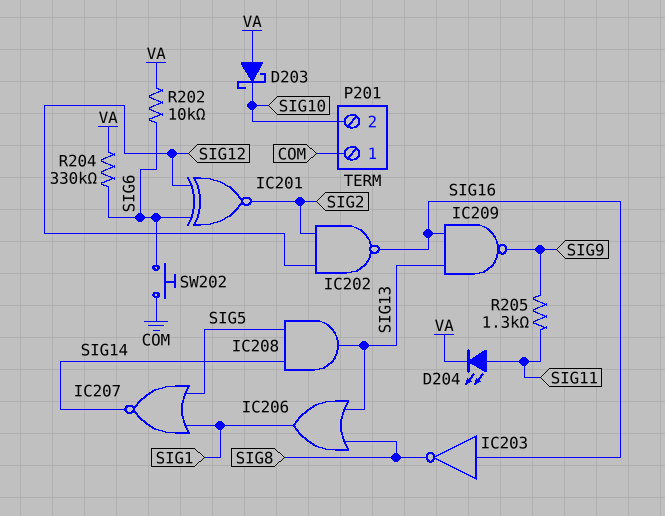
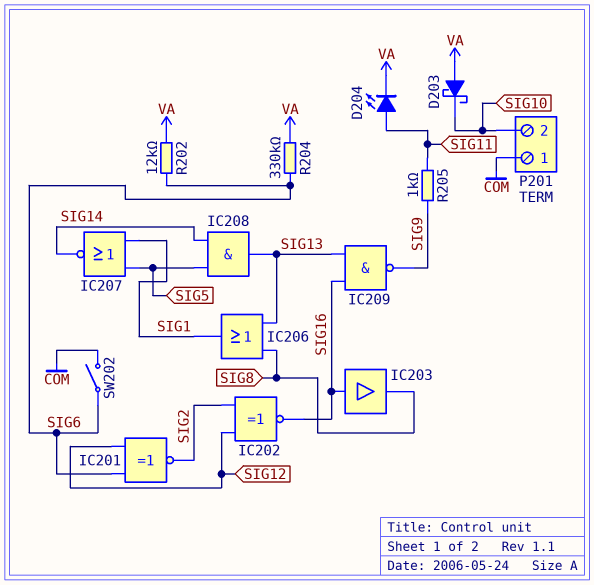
IC202: NAND (in SIG2, in SIG12, out SIG16) -> XNOR (in SIG2, in SIG12, out SIG16)
IC203: NOT (in SIG16, out SIG8) -> buffer (in SIG16, out SIG8)
R202: 10k (SIG6, VA) -> 12k (SIG6, VA)
R205: 1.3k (SIG9, SIG11) -> 1k (SIG9, SIG11)
SW202: button (COM, SIG6) -> switch (COM, SIG6)

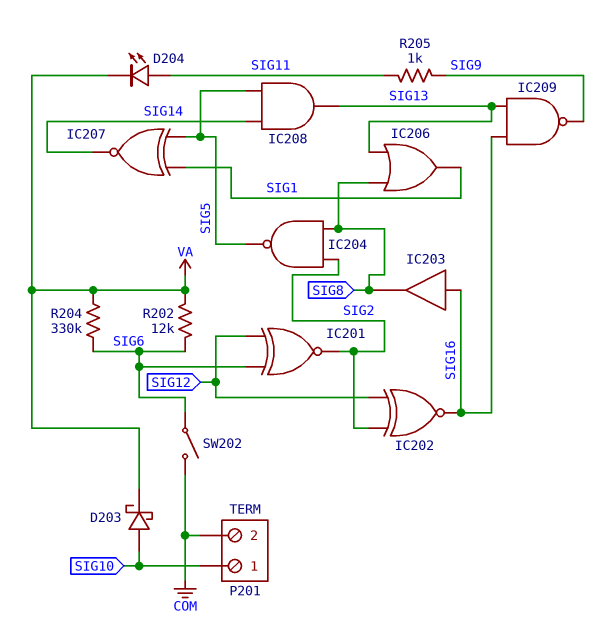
D203: schottky (A VA, K SIG10) -> schottky (A SIG10, K VA)
IC204: none -> NAND (in SIG2, in SIG8, out SIG5)
IC207: NOR (in SIG1, in SIG5, out SIG14) -> XNOR (in SIG1, in SIG5, out SIG14)
P201 pin 1: COM -> SIG10
P201 pin 2: SIG10 -> COM

